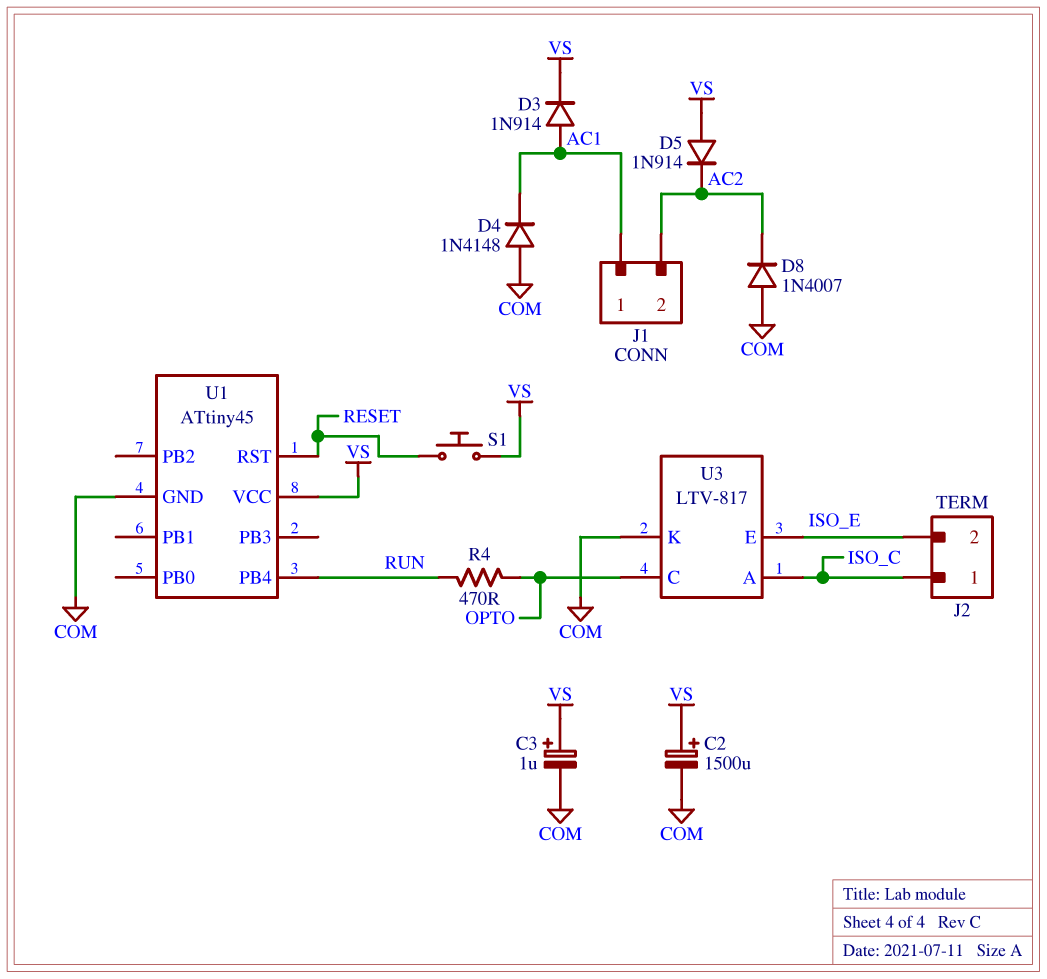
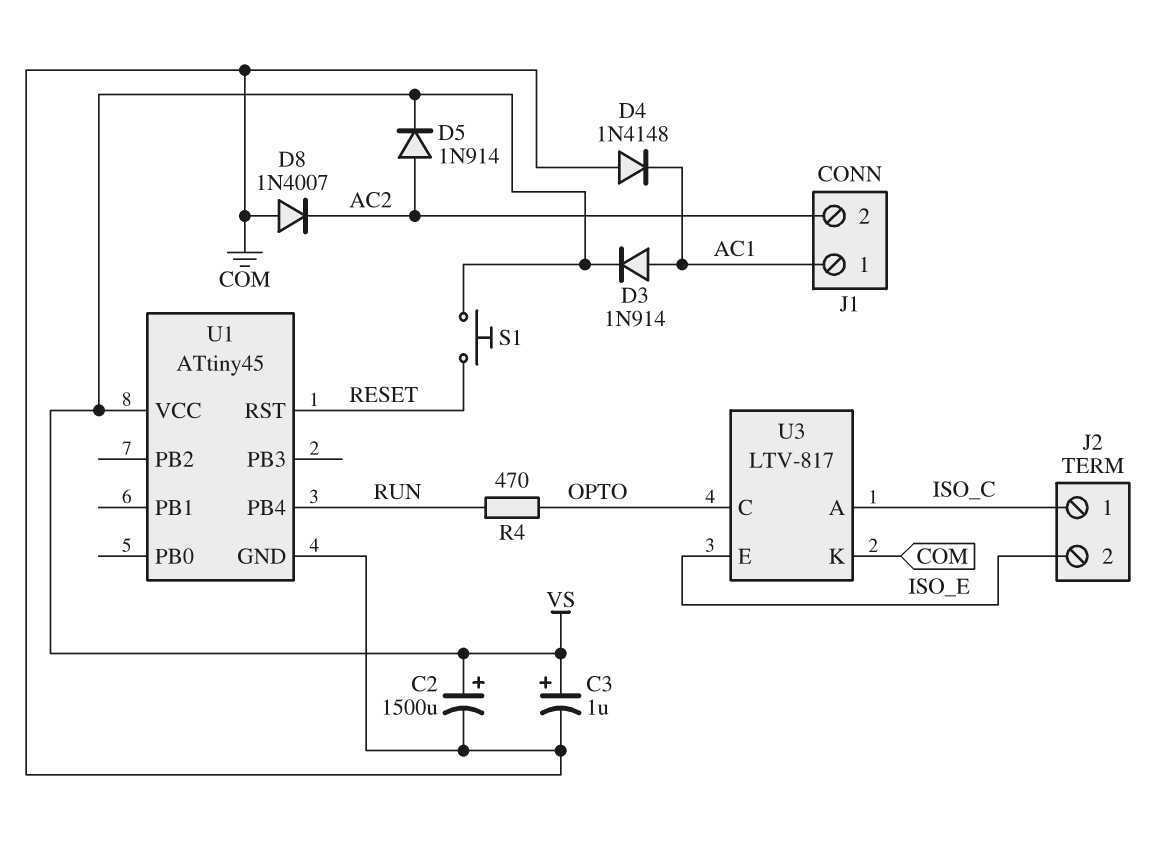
D5: diode 1N914 (A VS, K AC2) -> diode 1N914 (A AC2, K VS)

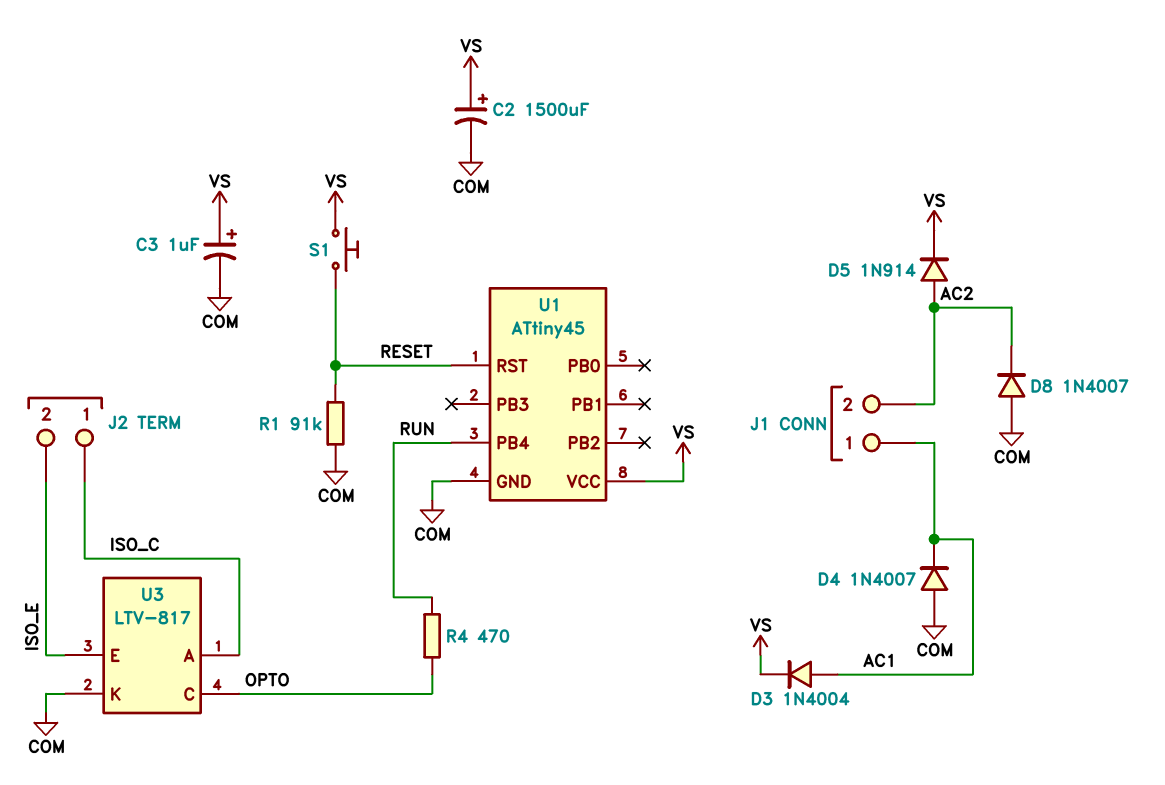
D3: diode 1N914 (A AC1, K VS) -> diode 1N4004 (A AC1, K VS)
D4: diode 1N4148 (A COM, K AC1) -> diode 1N4007 (A COM, K AC1)
R1: none -> 91k (COM, RESET)

